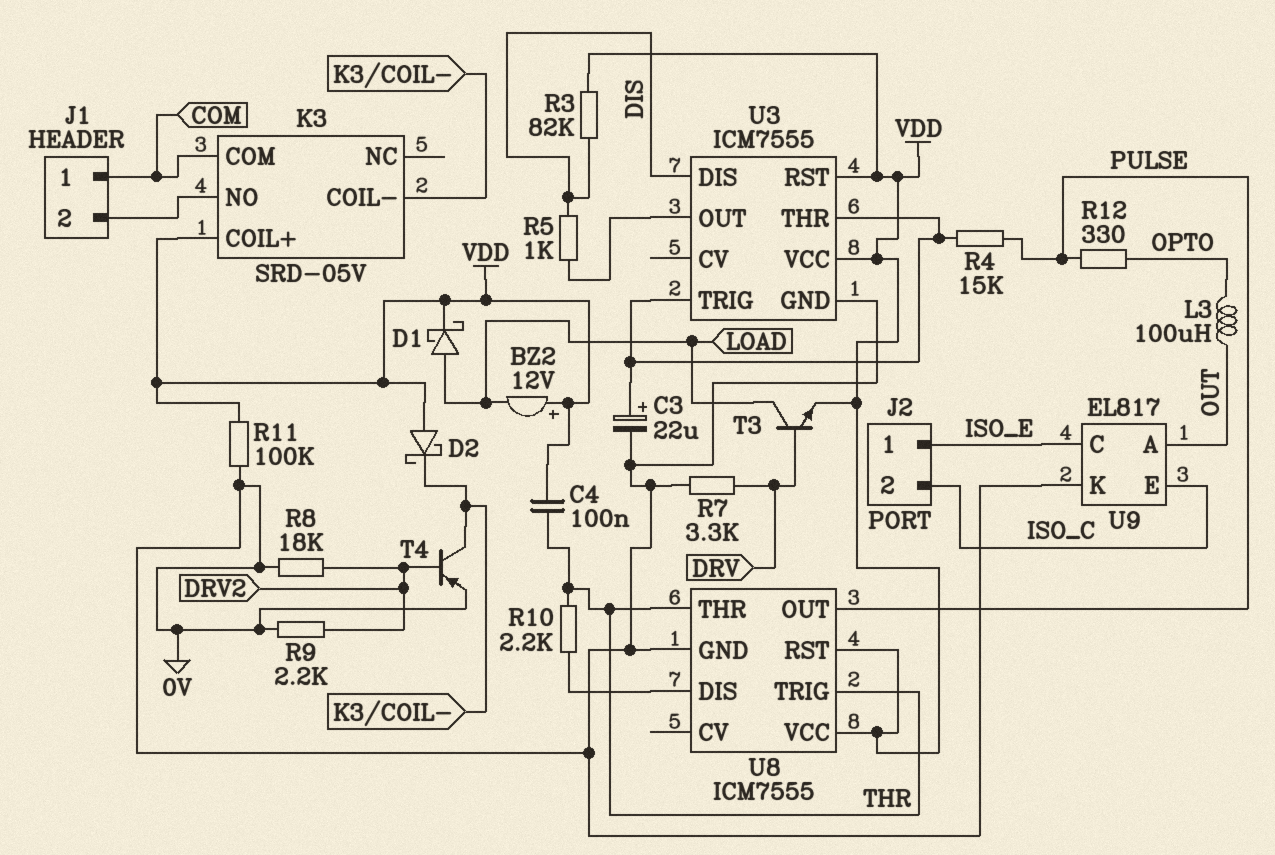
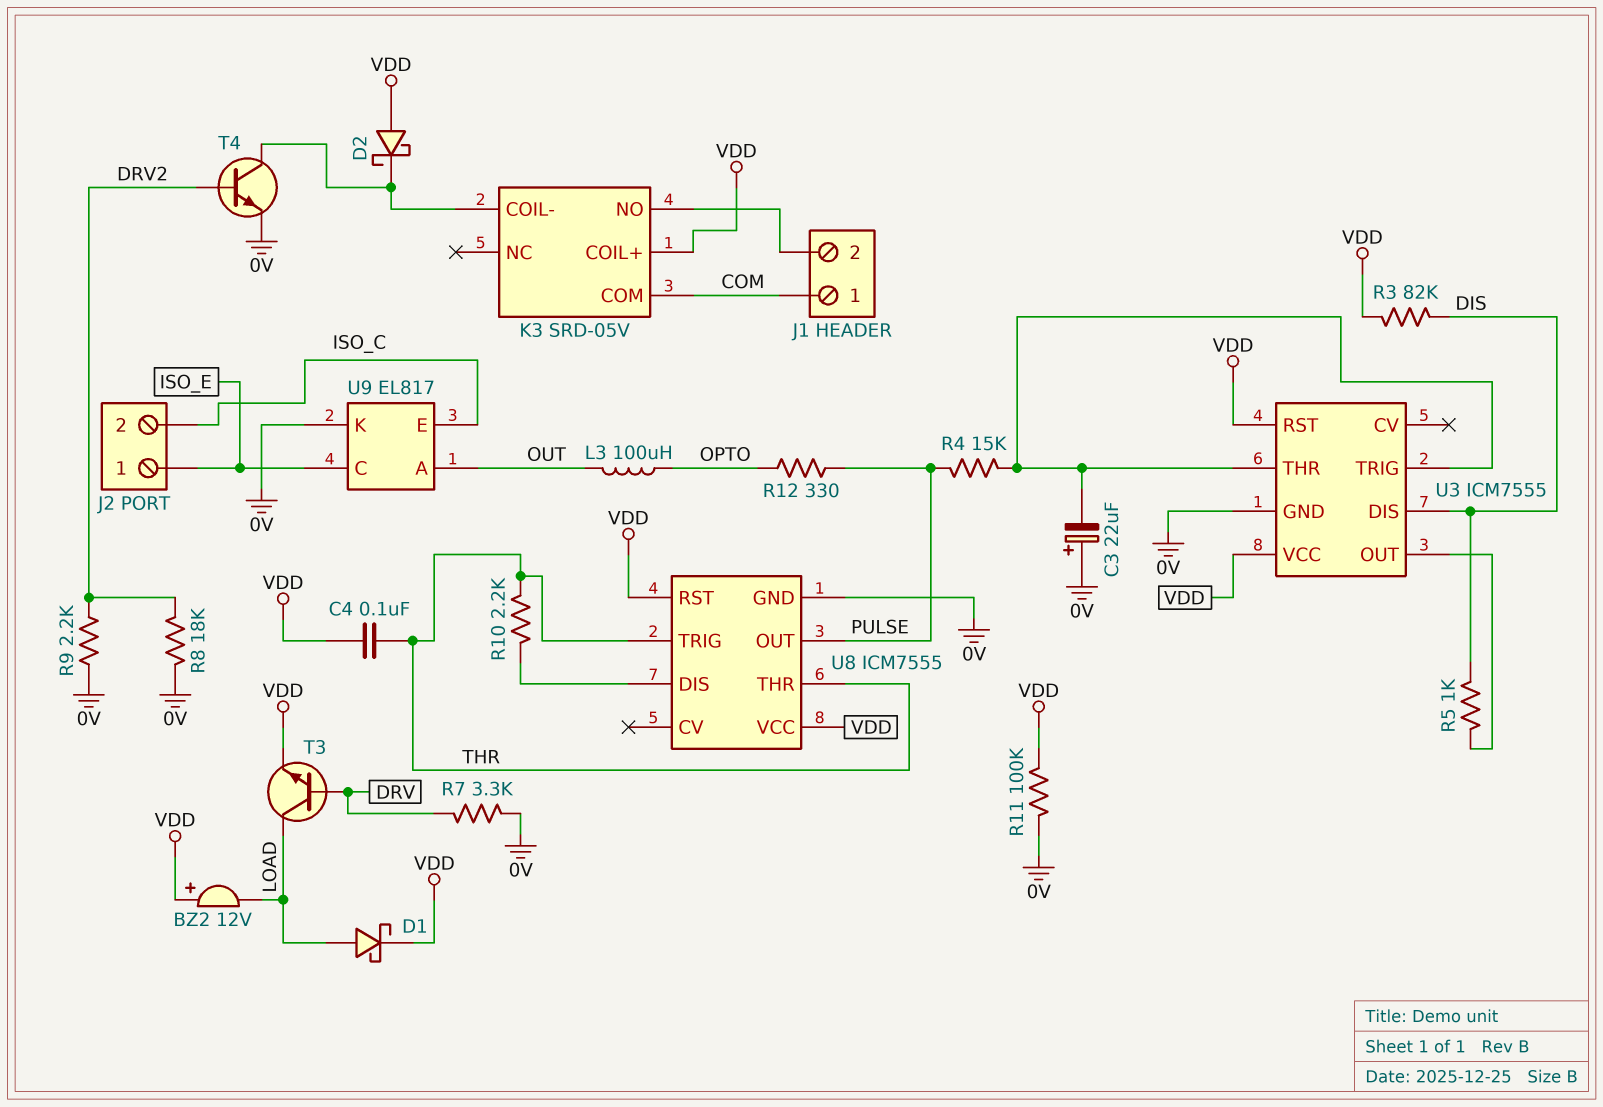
C3: 22uF (plus U3/THR, minus 0V) -> 22uF (plus 0V, minus U3/THR)
T4: PNP (B DRV2, C K3/COIL-, E 0V) -> NPN (B DRV2, C K3/COIL-, E 0V)

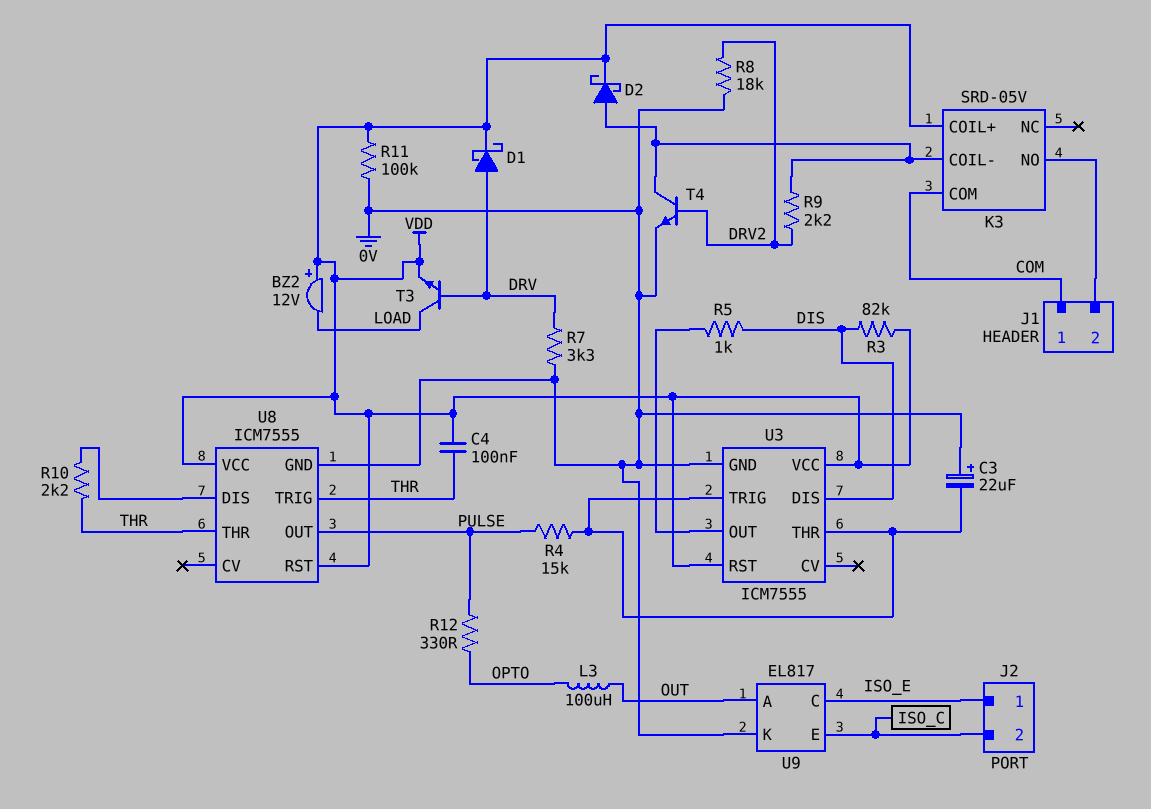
D1: schottky (A LOAD, K VDD) -> schottky (A DRV, K VDD)
D2: schottky (A VDD, K K3/COIL-) -> schottky (A K3/COIL-, K VDD)
R9: 2.2k (0V, DRV2) -> 2.2k (DRV2, K3/COIL-)

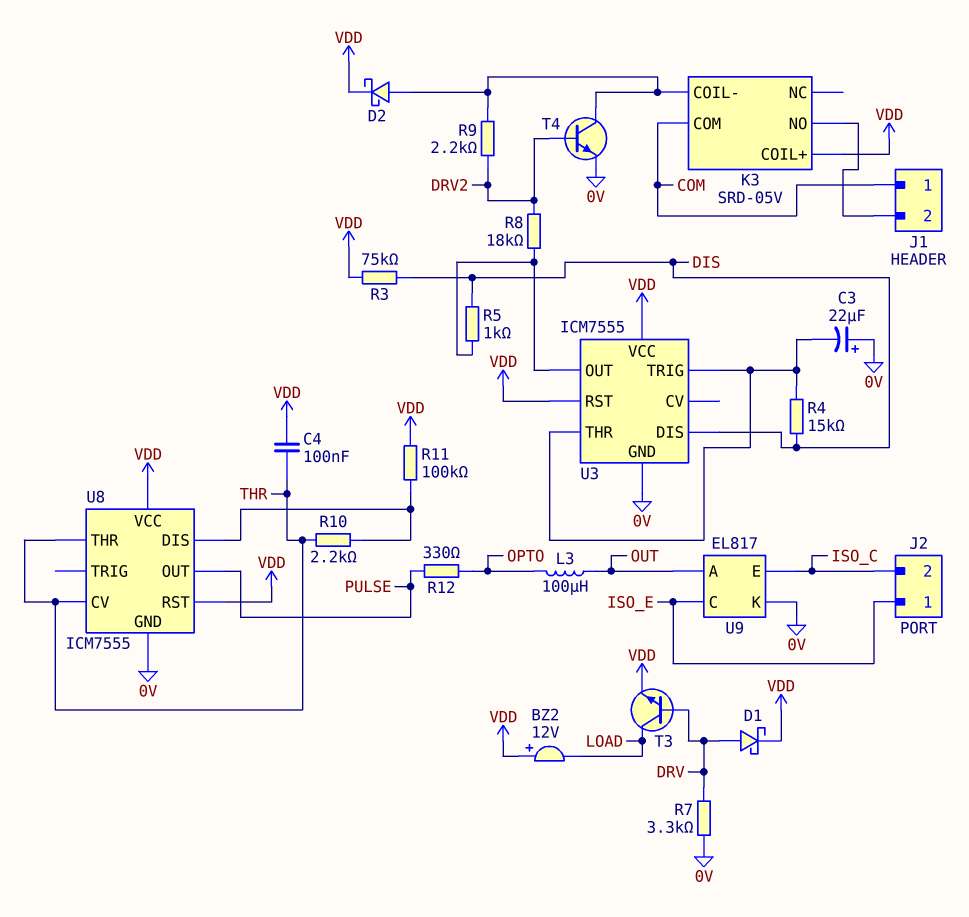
R3: 82k (DIS, VDD) -> 75k (DIS, VDD)
R4: 15k (PULSE, U3/THR) -> 15k (DIS, U3/THR)
R8: 18k (0V, DRV2) -> 18k (DRV2, U3/OUT)
R11: 100k (0V, VDD) -> 100k (U8/DIS, VDD)
U8 pin CV: none -> THR
U8 pin TRIG: THR -> none

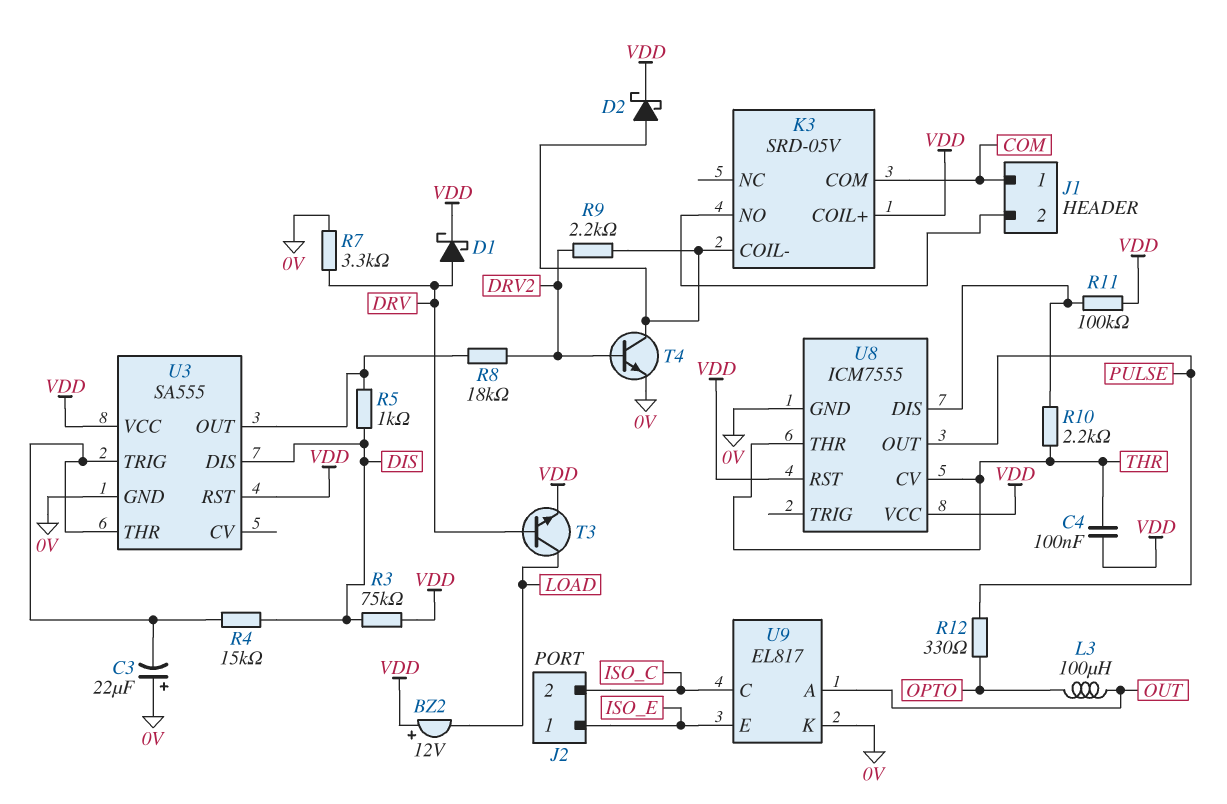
U3: ICM7555 -> SA555
U9 pin C: ISO_E -> ISO_C
U9 pin E: ISO_C -> ISO_E

